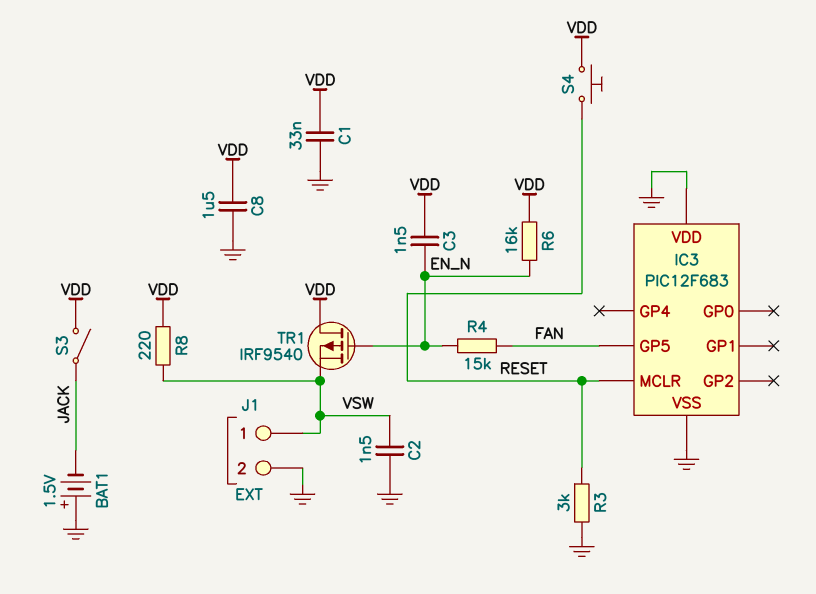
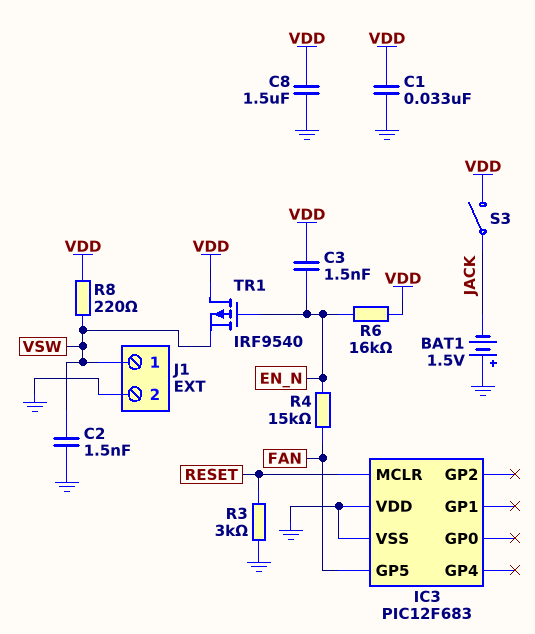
S4: button (RESET, VDD) -> none

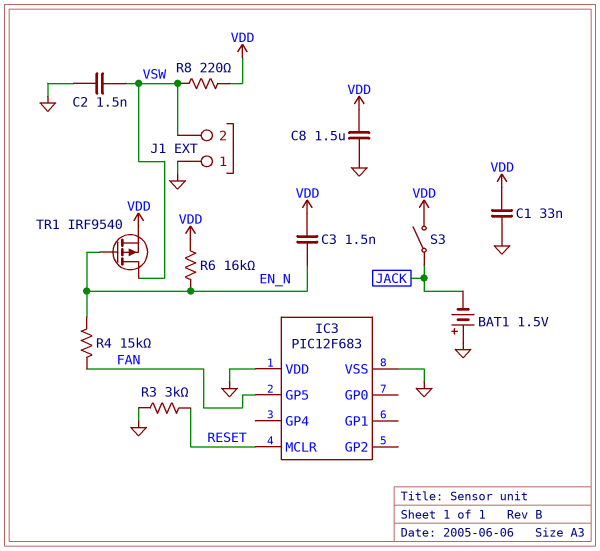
J1 pin 1: VSW -> GND
J1 pin 2: GND -> VSW
TR1: PMOS IRF9540 (G EN_N, D VDD, S VSW) -> PMOS IRF9540 (G EN_N, D VSW, S VDD)

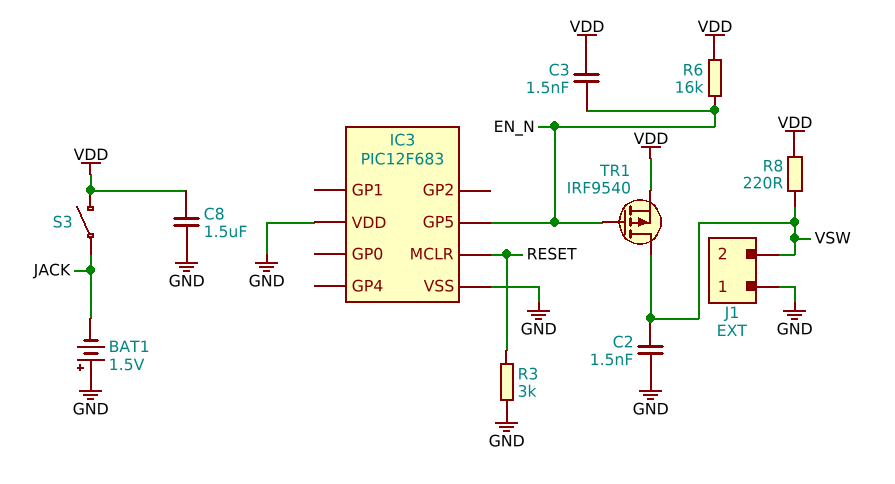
C1: 33nF (GND, VDD) -> none
IC3 pin GP5: FAN -> EN_N
R4: 15k (EN_N, FAN) -> none

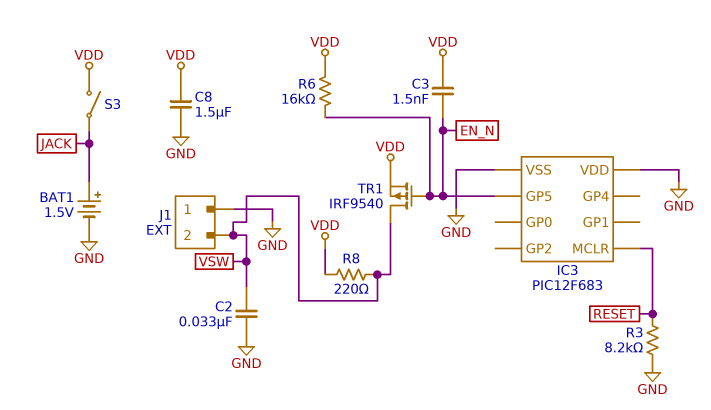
BAT1: 1.5V (plus GND, minus JACK) -> 1.5V (plus JACK, minus GND)
C2: 1.5nF (GND, VSW) -> 33nF (GND, VSW)
R3: 3k (GND, RESET) -> 8.2k (GND, RESET)

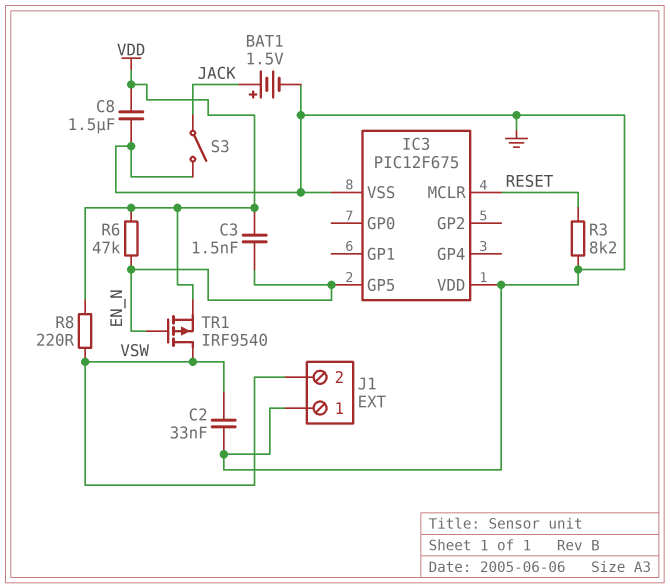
IC3: PIC12F683 -> PIC12F675
R6: 16k (EN_N, VDD) -> 47k (EN_N, VDD)
S3: switch (JACK, VDD) -> switch (GND, JACK)

